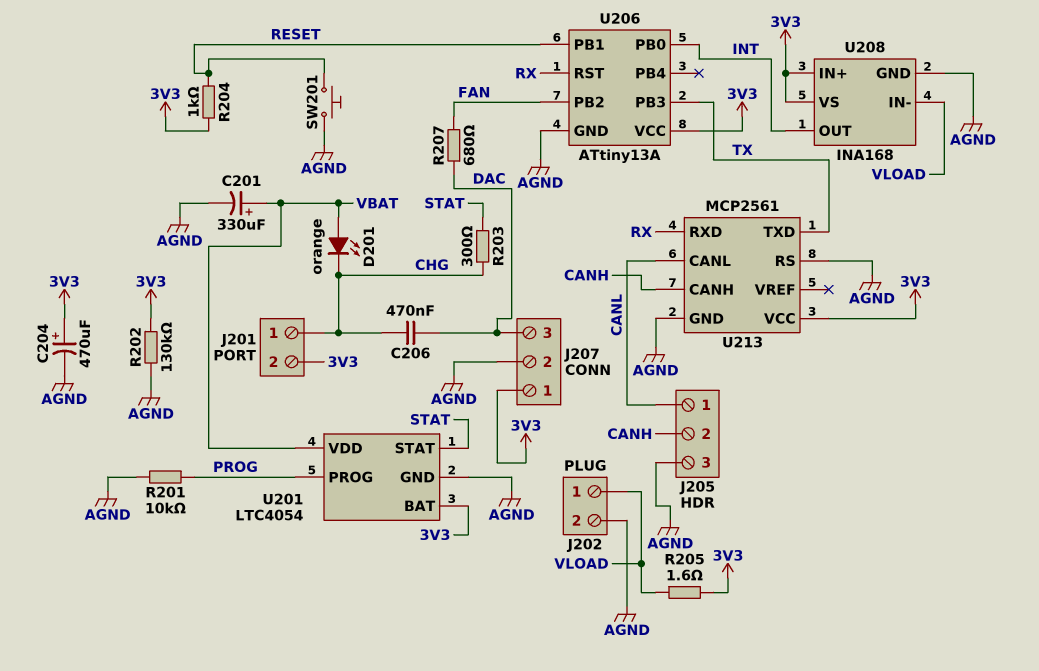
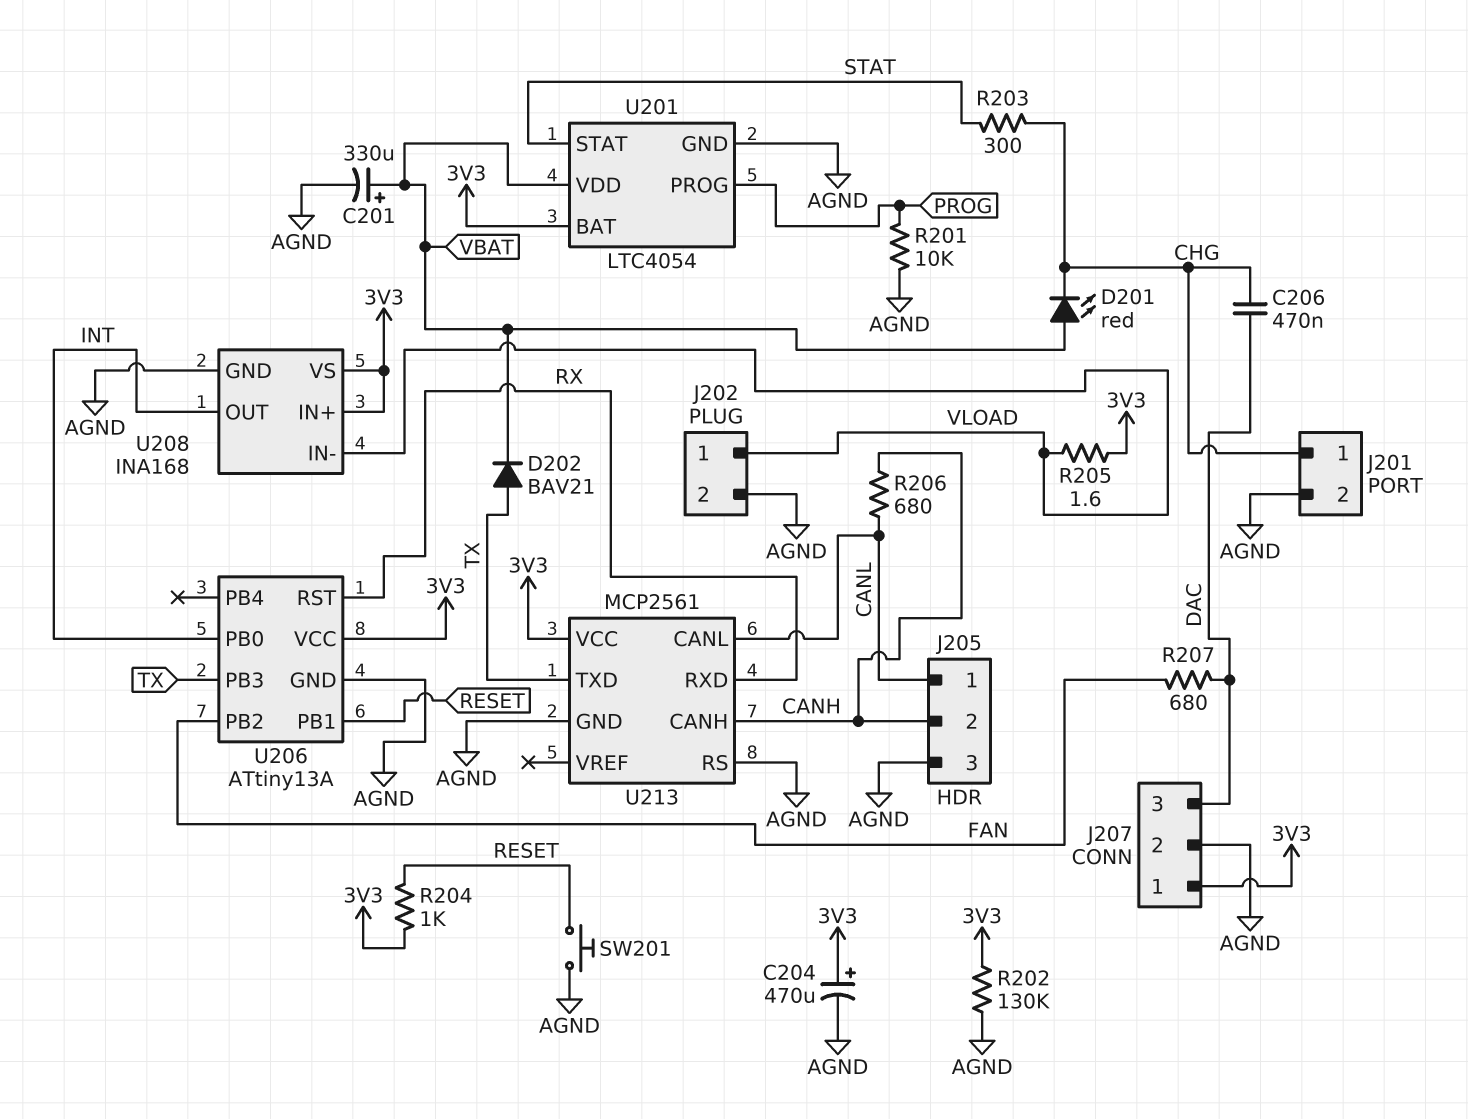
D201: LED orange (A VBAT, K CHG) -> LED red (A VBAT, K CHG)
D202: none -> diode BAV21 (A TX, K VBAT)
J201 pin 2: 3V3 -> AGND
R206: none -> 680 (CANH, CANL)

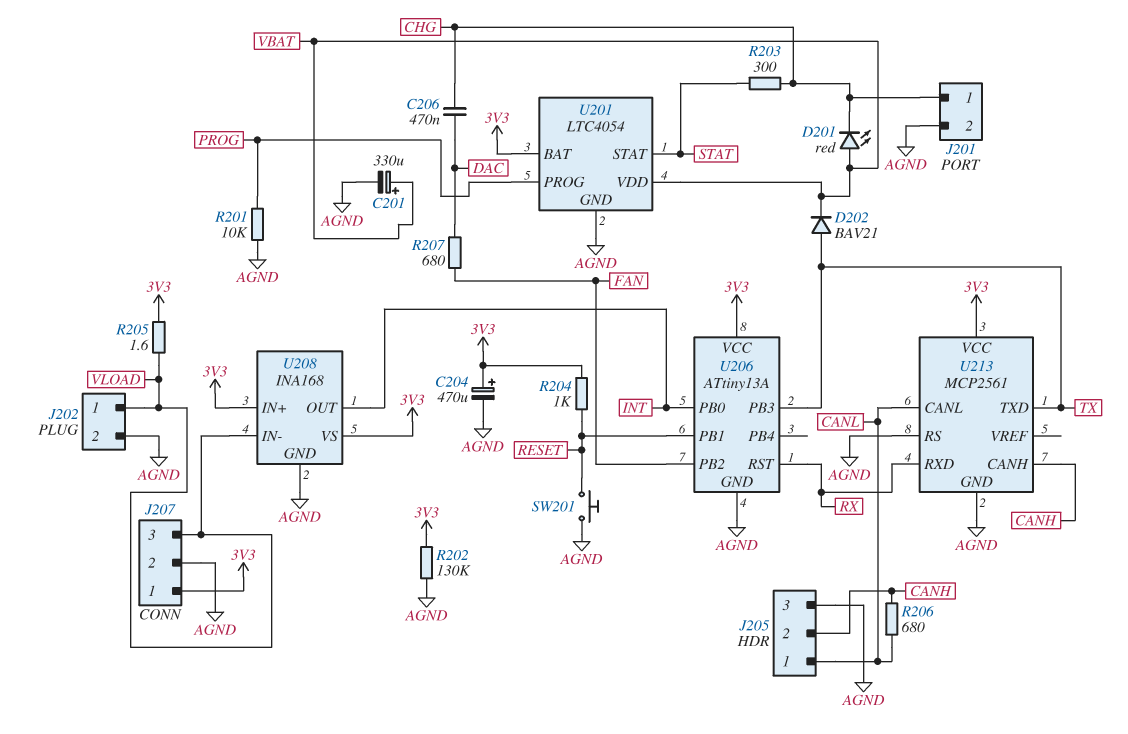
J207 pin 3: DAC -> VLOAD

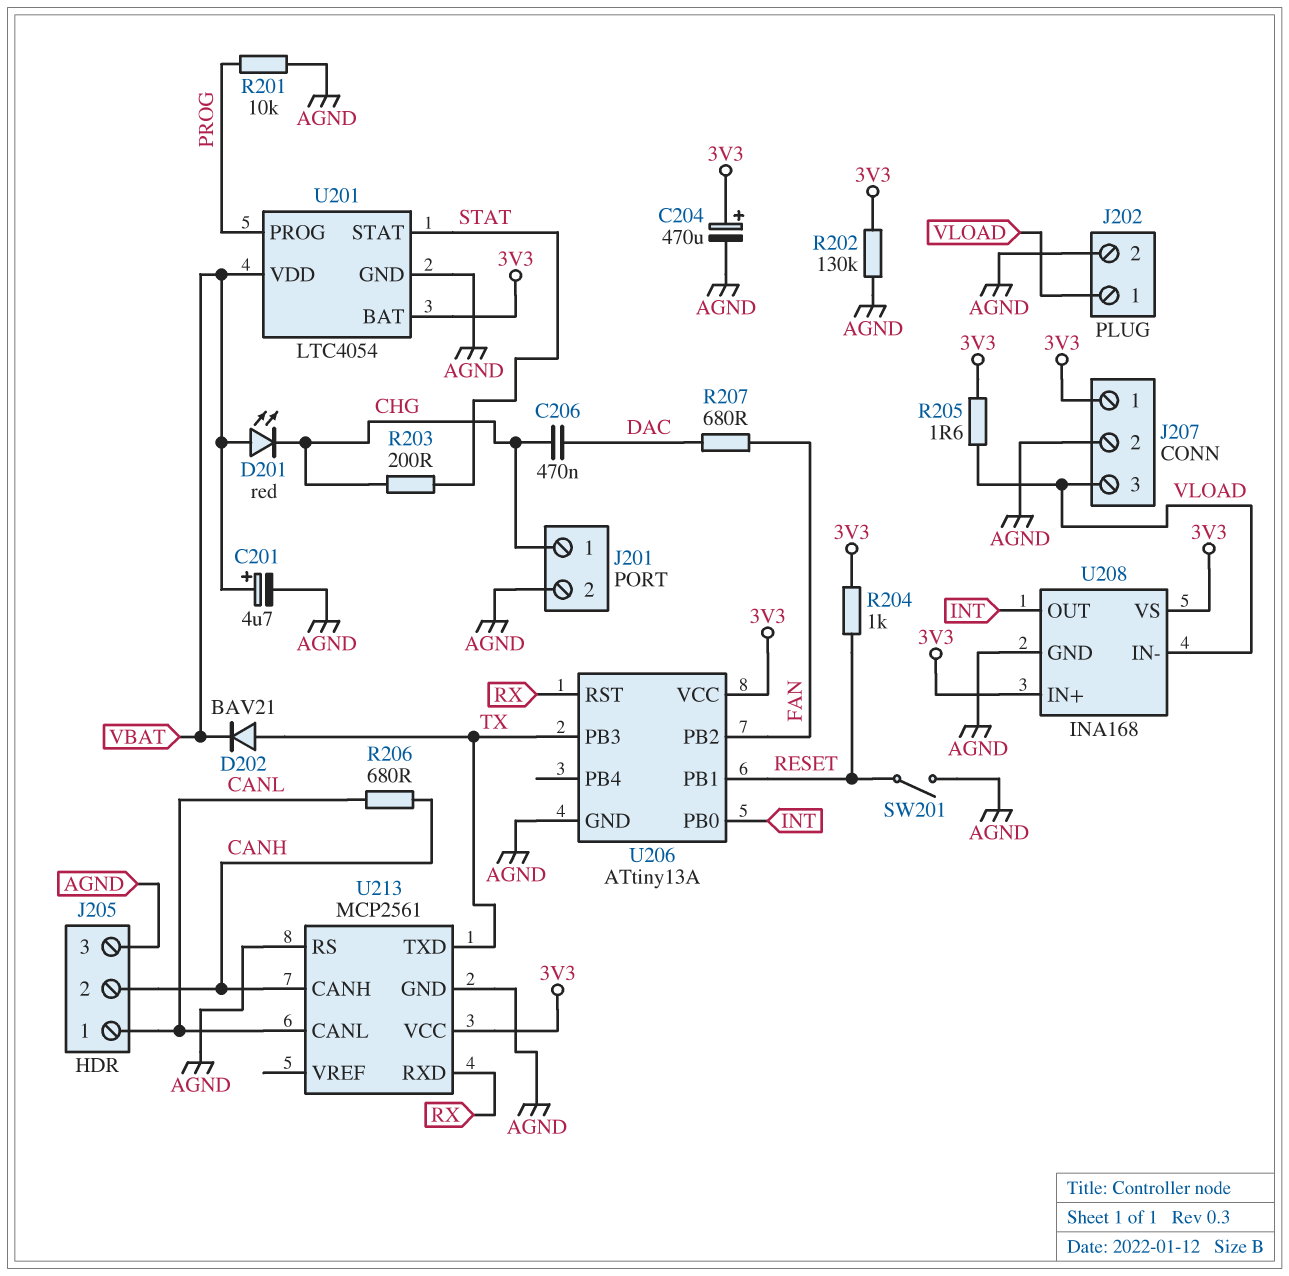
C201: 330uF (plus VBAT, minus AGND) -> 4.7uF (plus VBAT, minus AGND)
R203: 300 (CHG, STAT) -> 200 (CHG, STAT)
SW201: button (AGND, RESET) -> switch (AGND, RESET)

